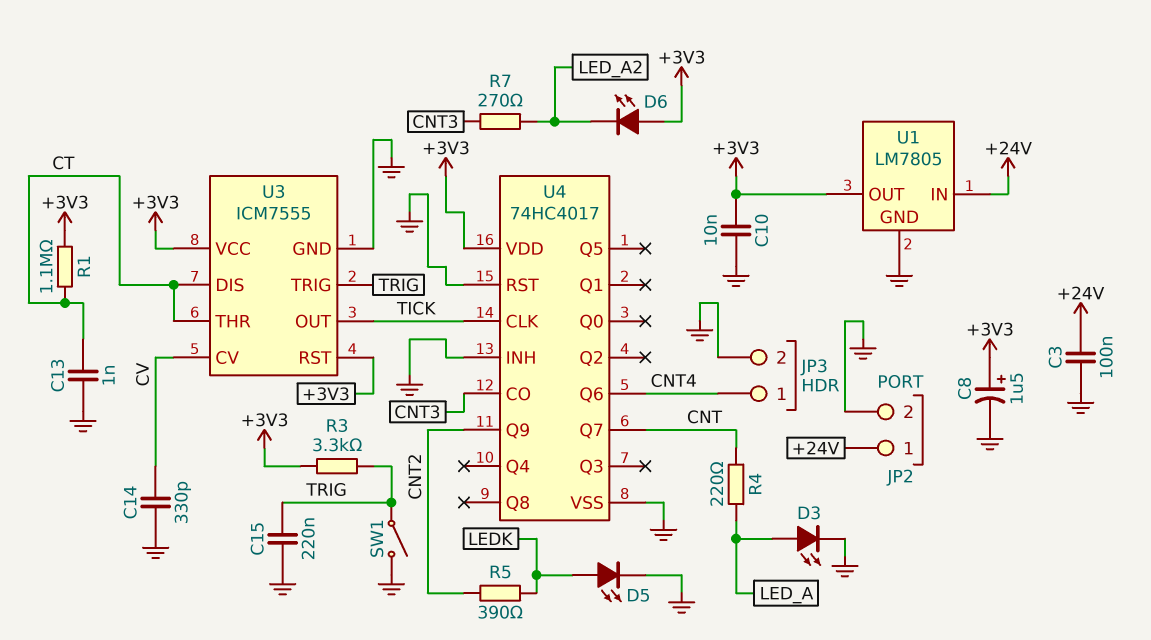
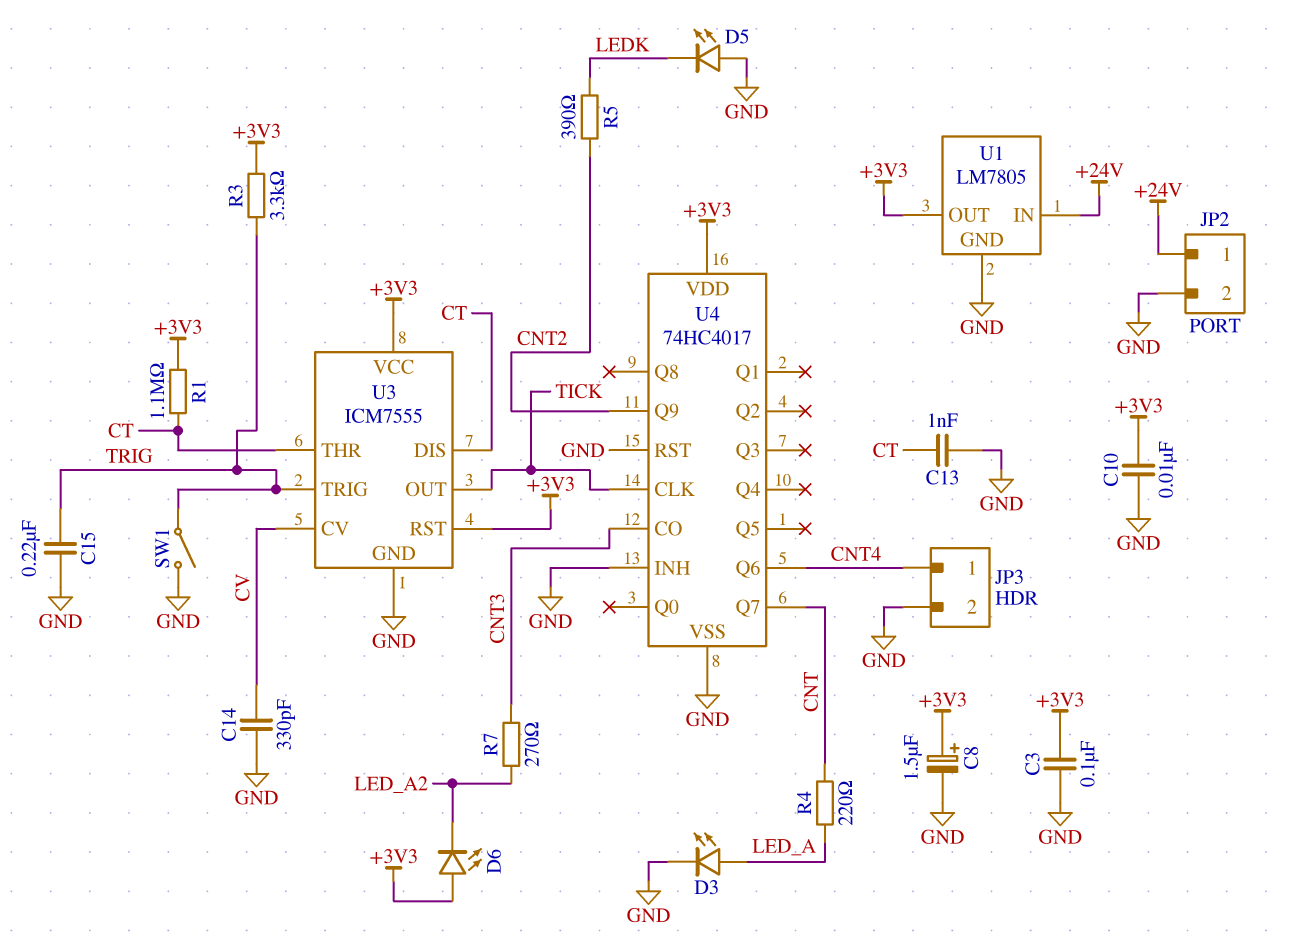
C3: 100nF (+24V, GND) -> 100nF (+3V3, GND)
D5: LED (A LEDK, K GND) -> LED (A GND, K LEDK)

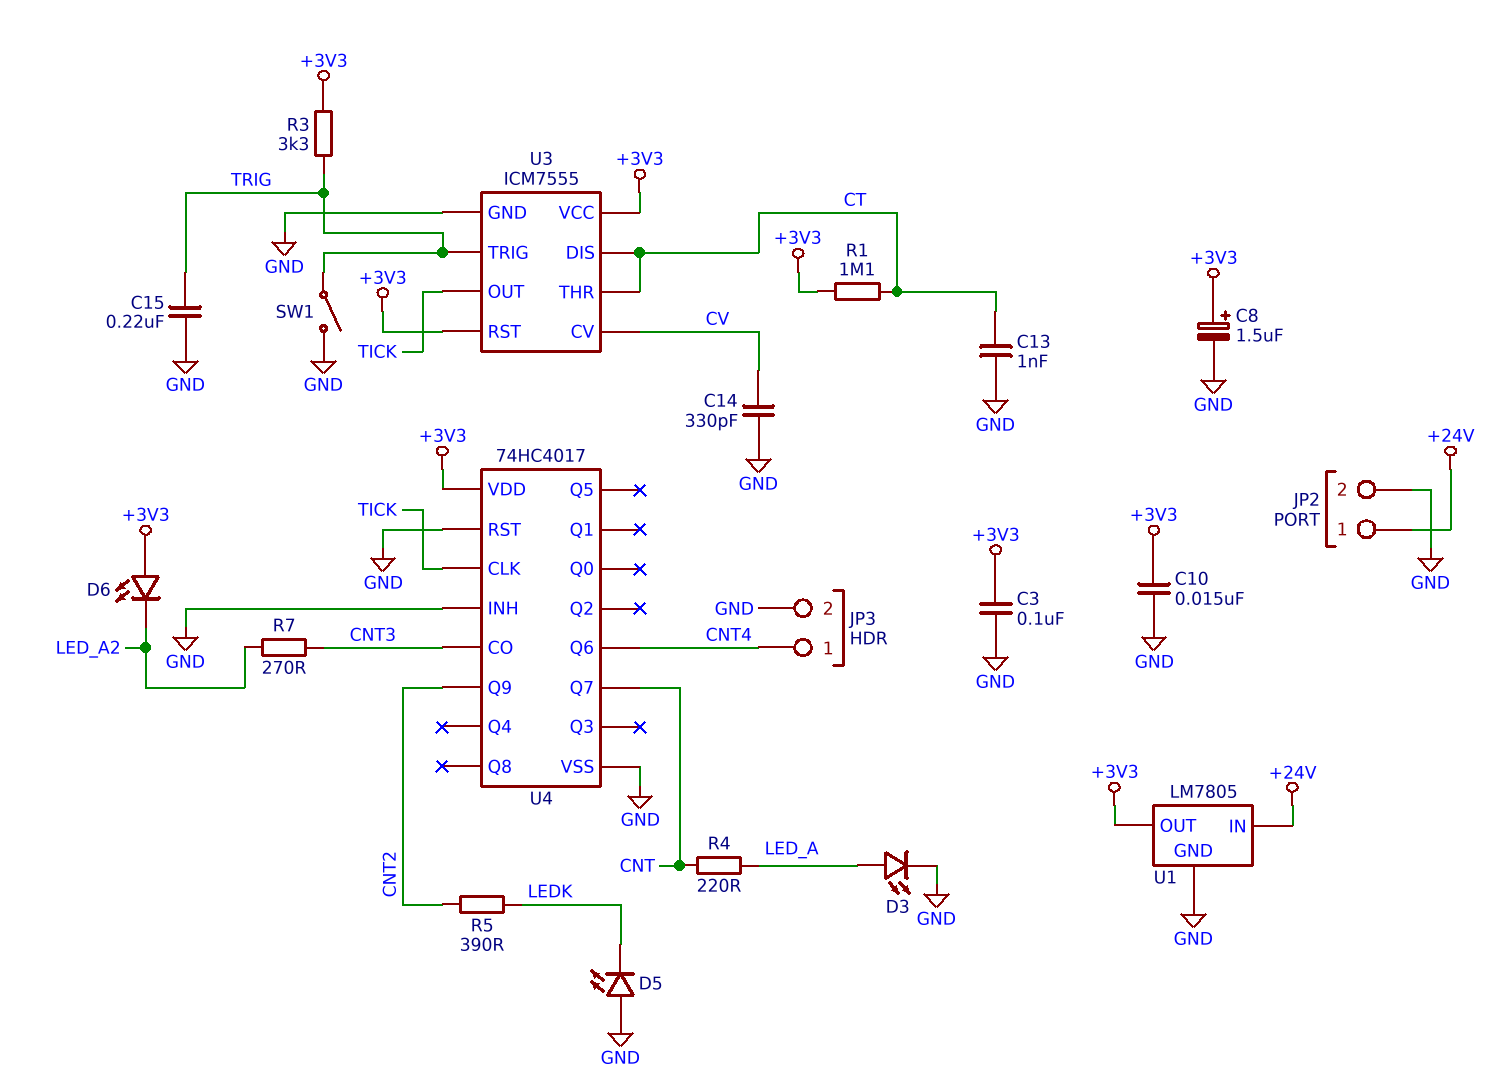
C10: 10nF (+3V3, GND) -> 15nF (+3V3, GND)

